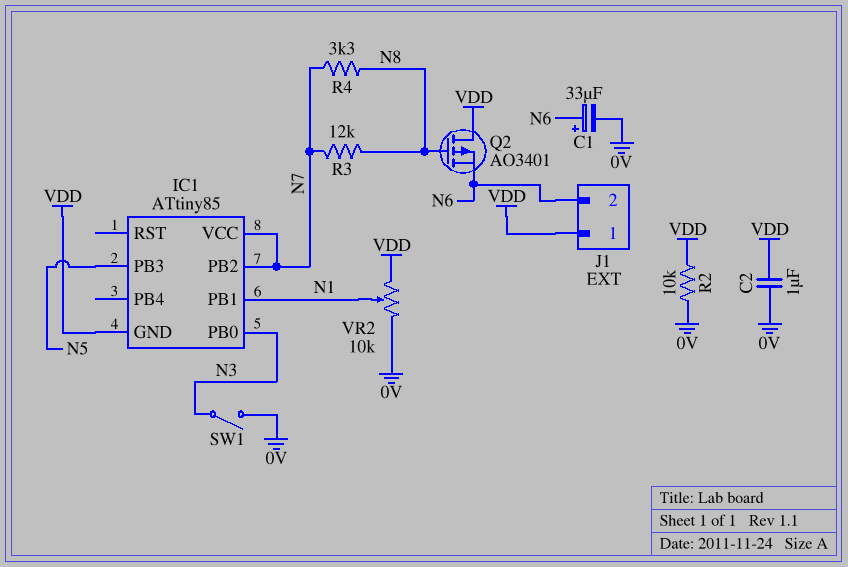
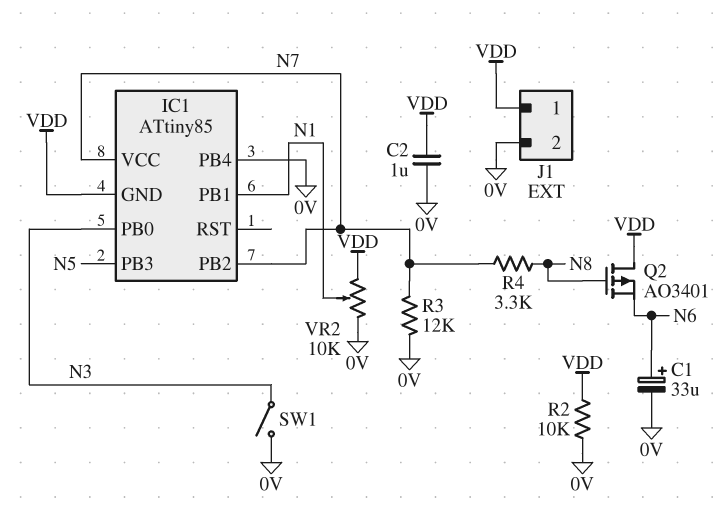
IC1 pin PB4: none -> 0V
J1 pin 2: N6 -> 0V
R3: 12k (N7, N8) -> 12k (0V, N7)

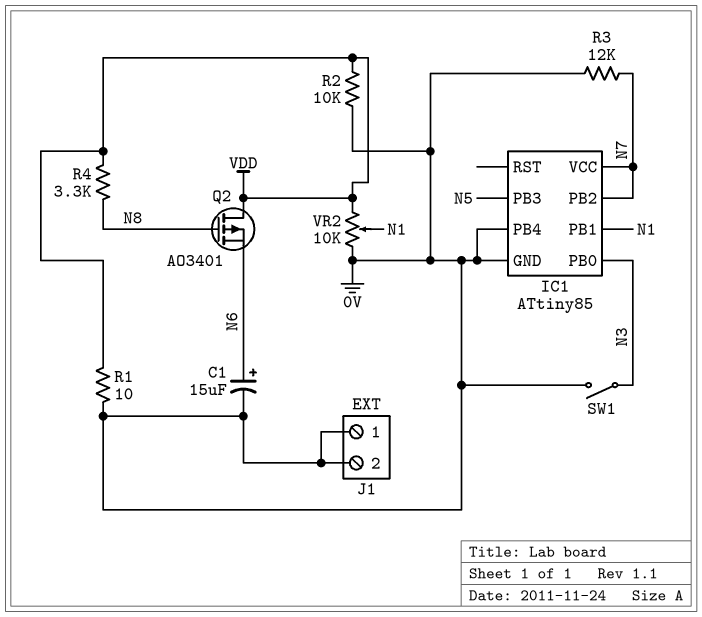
C1: 33uF (plus N6, minus 0V) -> 15uF (plus N6, minus 0V)
C2: 1uF (0V, VDD) -> none
IC1 pin GND: VDD -> 0V
J1 pin 1: VDD -> 0V
R1: none -> 10 (0V, VDD)
R4: 3.3k (N7, N8) -> 3.3k (N8, VDD)

